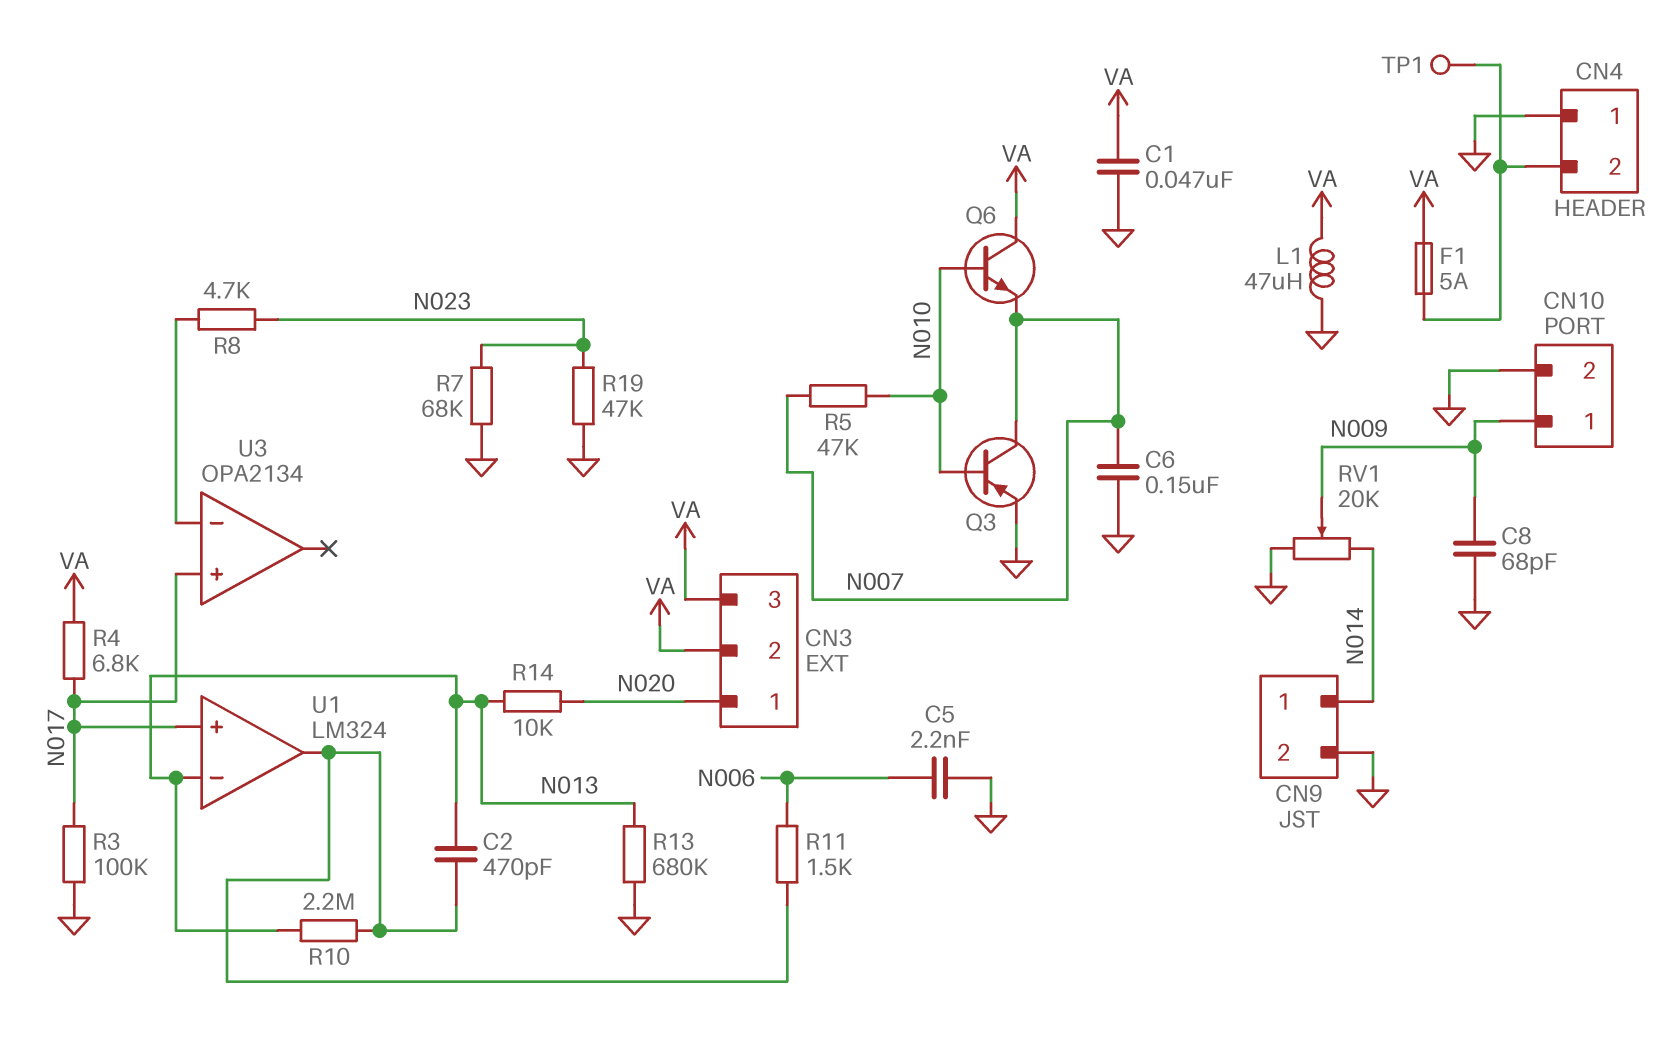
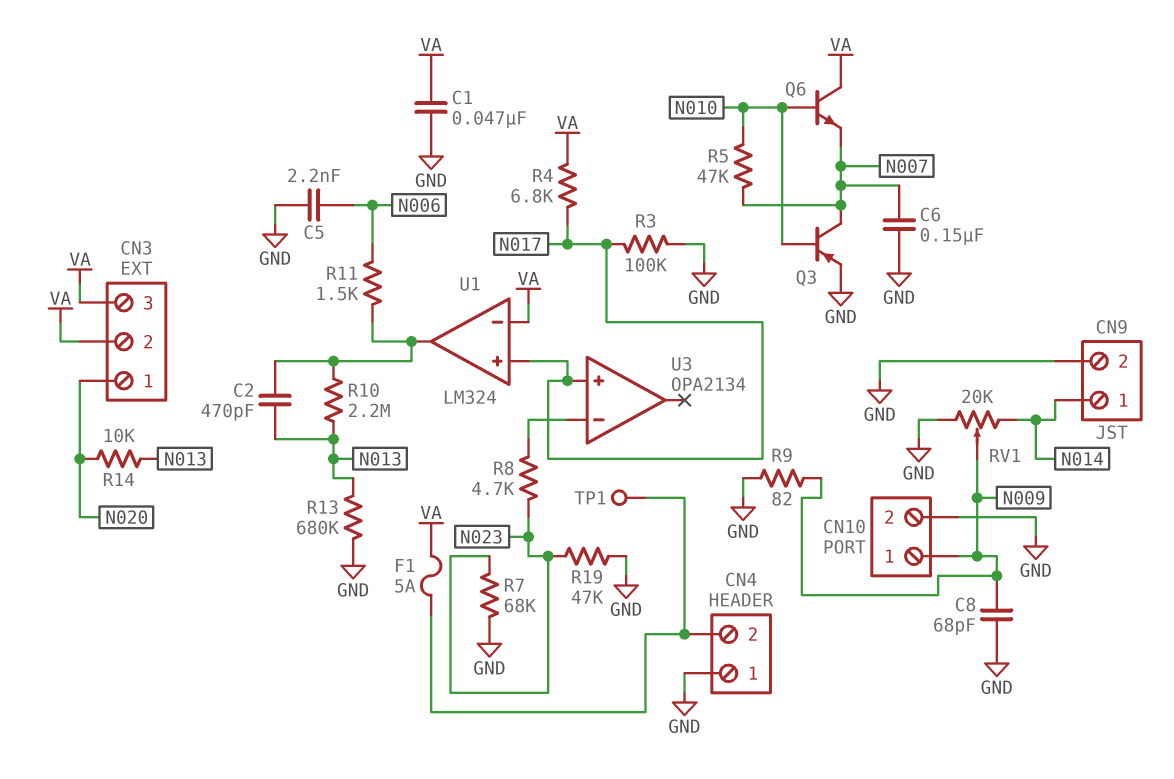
L1: 47uH (GND, VA) -> none
R9: none -> 82 (GND, N009)
U1 pin in-: N013 -> VA

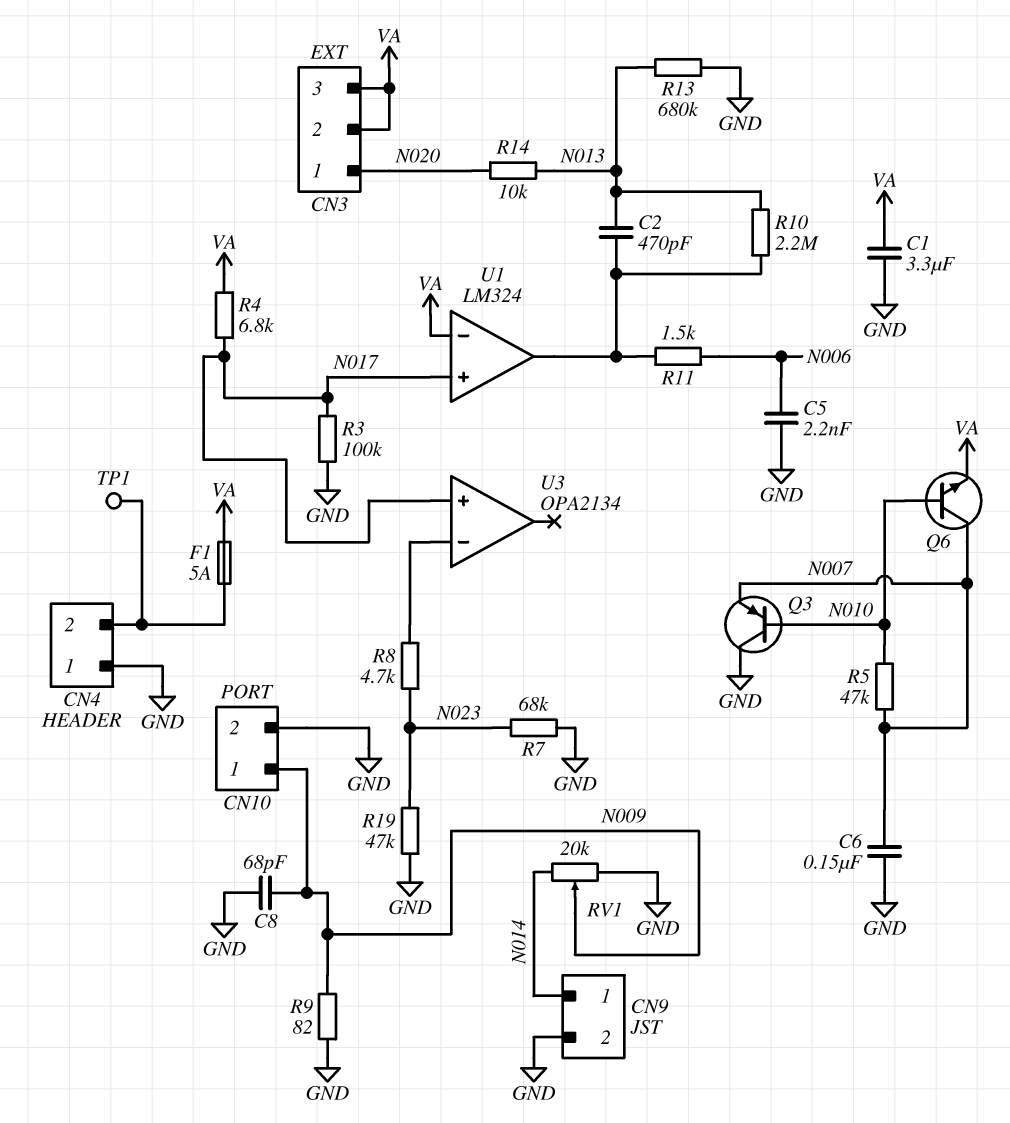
C1: 47nF (GND, VA) -> 3.3uF (GND, VA)
Q3: PNP (B N010, C N007, E GND) -> PNP (B N010, C GND, E N007)
Q6: NPN (B N010, C VA, E N007) -> NPN (B N010, C N007, E VA)

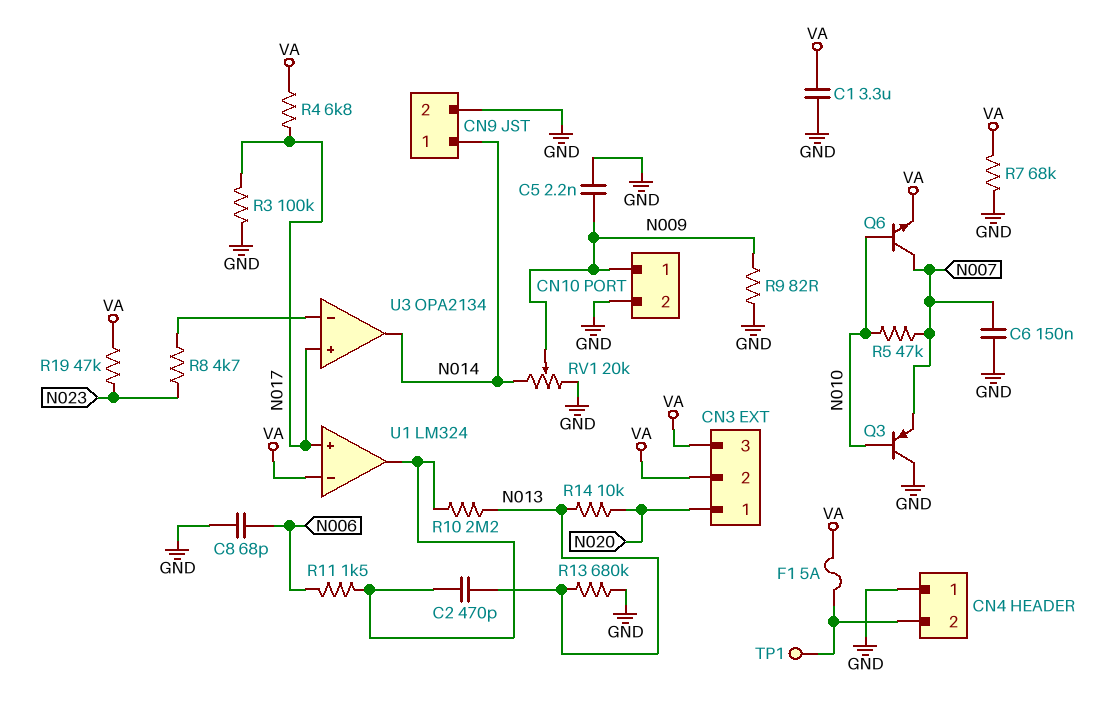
C5: 2.2nF (GND, N006) -> 2.2nF (GND, N009)
C8: 68pF (GND, N009) -> 68pF (GND, N006)
R7: 68k (GND, N023) -> 68k (GND, VA)
R19: 47k (GND, N023) -> 47k (N023, VA)
U3 pin out: none -> N014

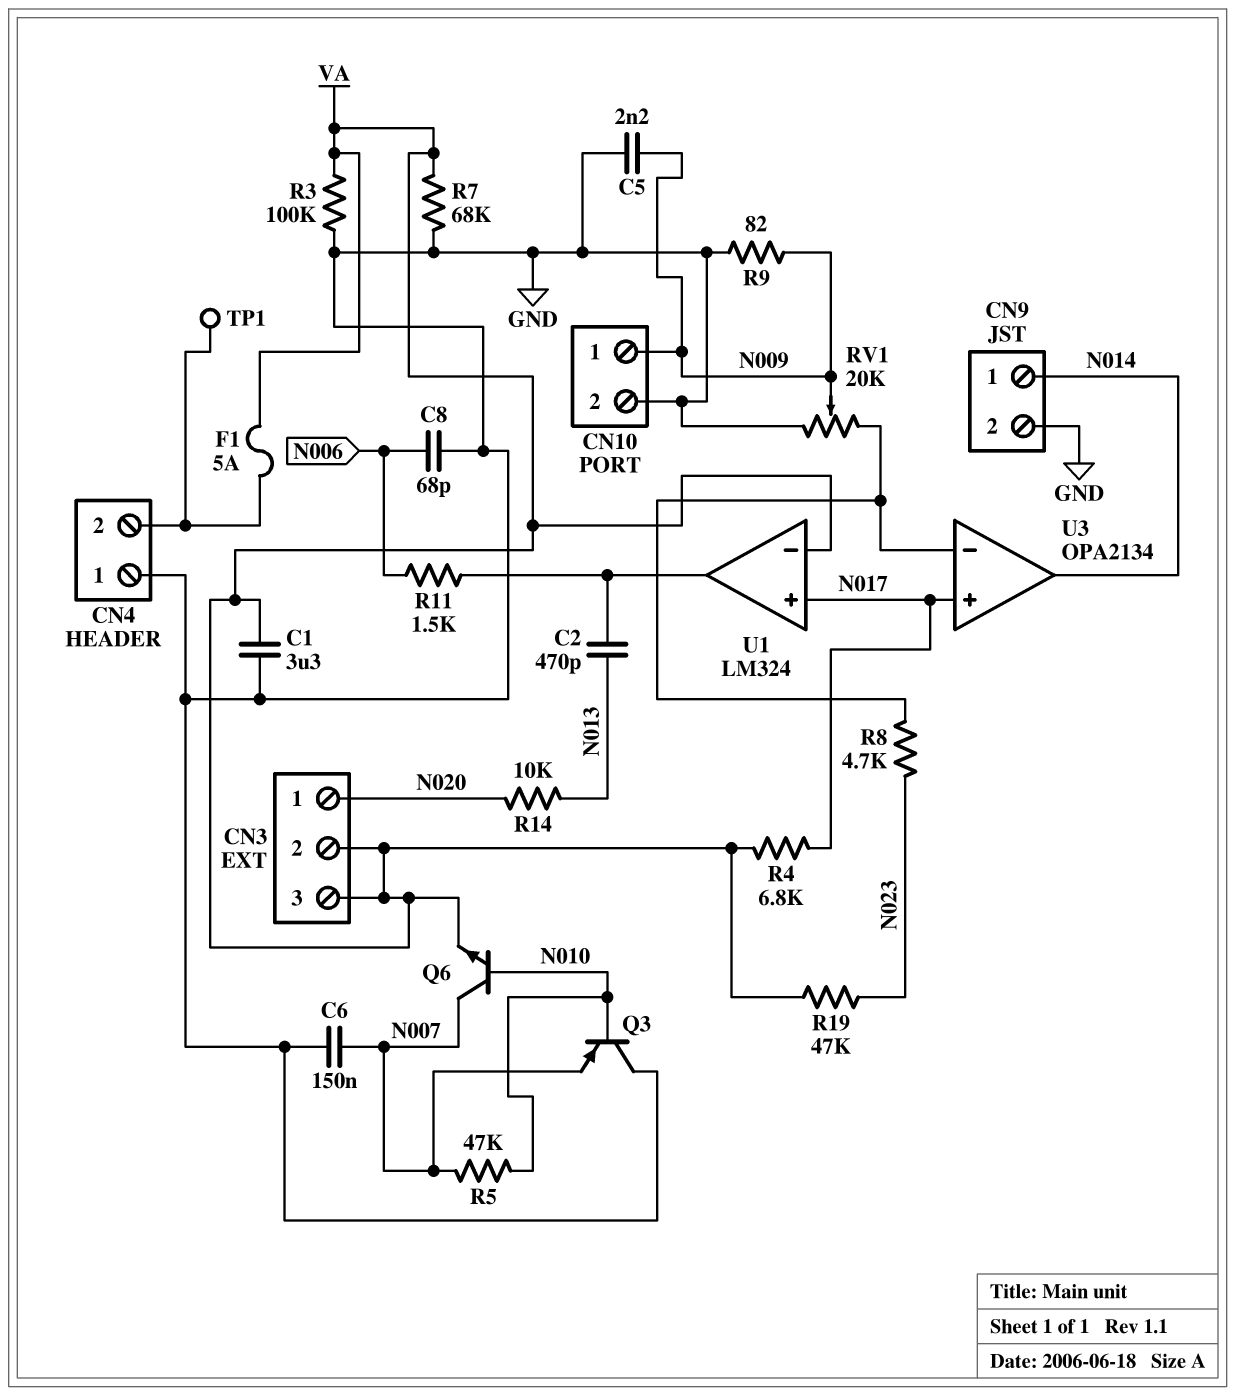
R3: 100k (GND, N017) -> 100k (GND, VA)
R10: 2.2M (N013, U1/out) -> none
R13: 680k (GND, N013) -> none
RV1: 20k (GND, N014, wiper N009) -> 20k (GND, U3/in-, wiper N009)

